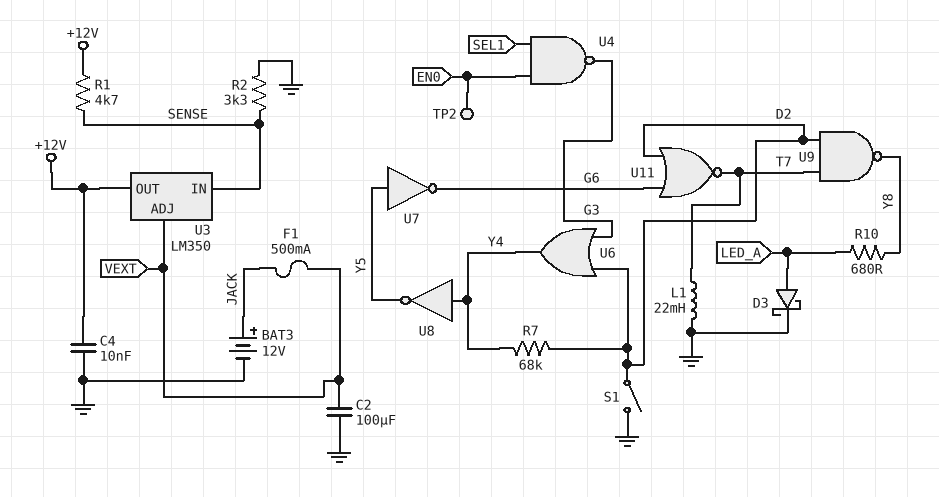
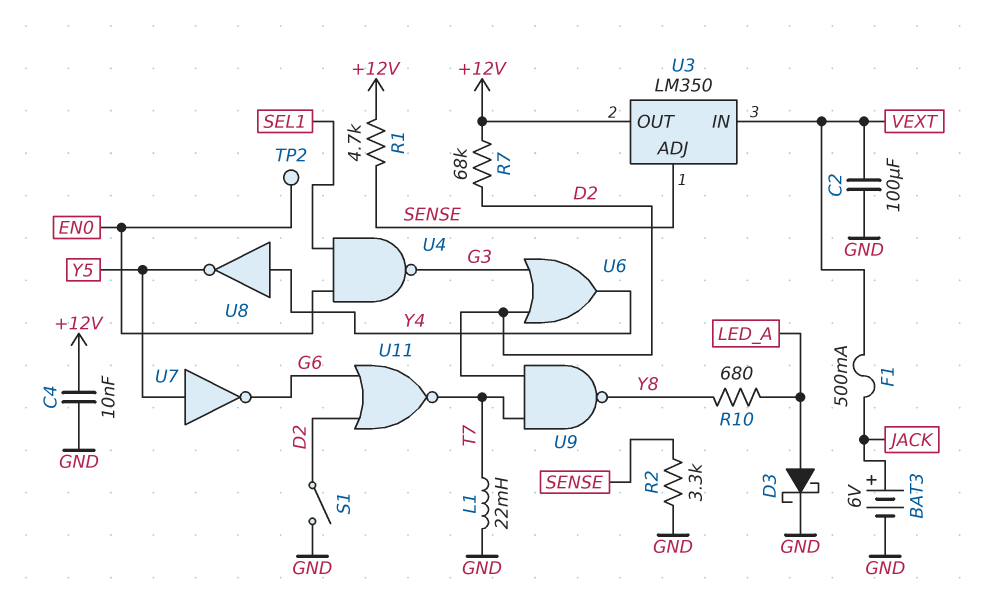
BAT3: 12V (plus JACK, minus GND) -> 6V (plus JACK, minus GND)
R7: 68k (D2, Y4) -> 68k (+12V, D2)
U3 pin ADJ: VEXT -> SENSE
U3 pin IN: SENSE -> VEXT

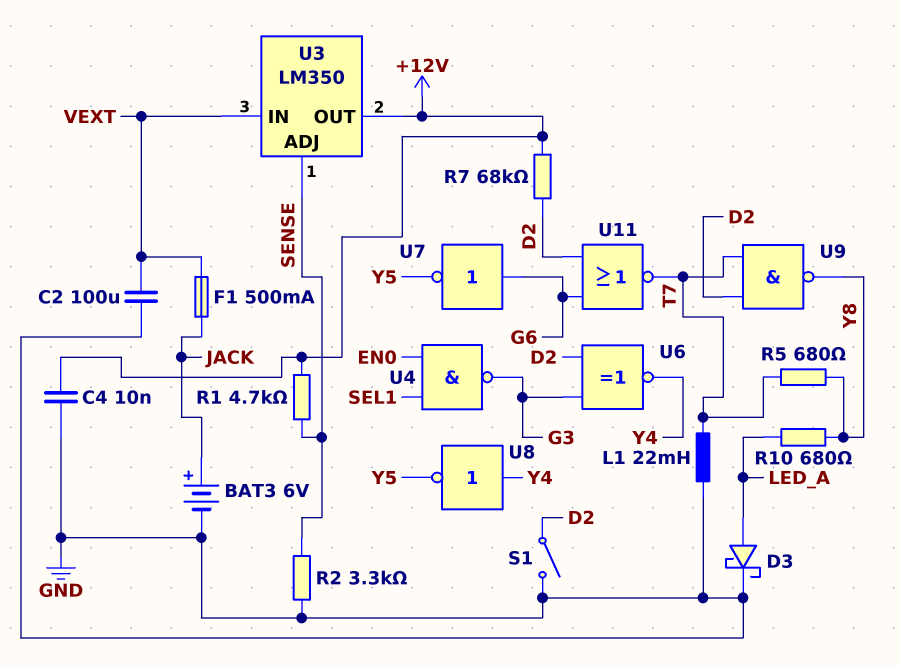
R5: none -> 680 (T7, Y8)
TP2: test point (EN0) -> none
U6: OR (in D2, in G3, out Y4) -> XNOR (in D2, in G3, out Y4)
U7: NOT (in Y5, out G6) -> NOT (in G6, out Y5)

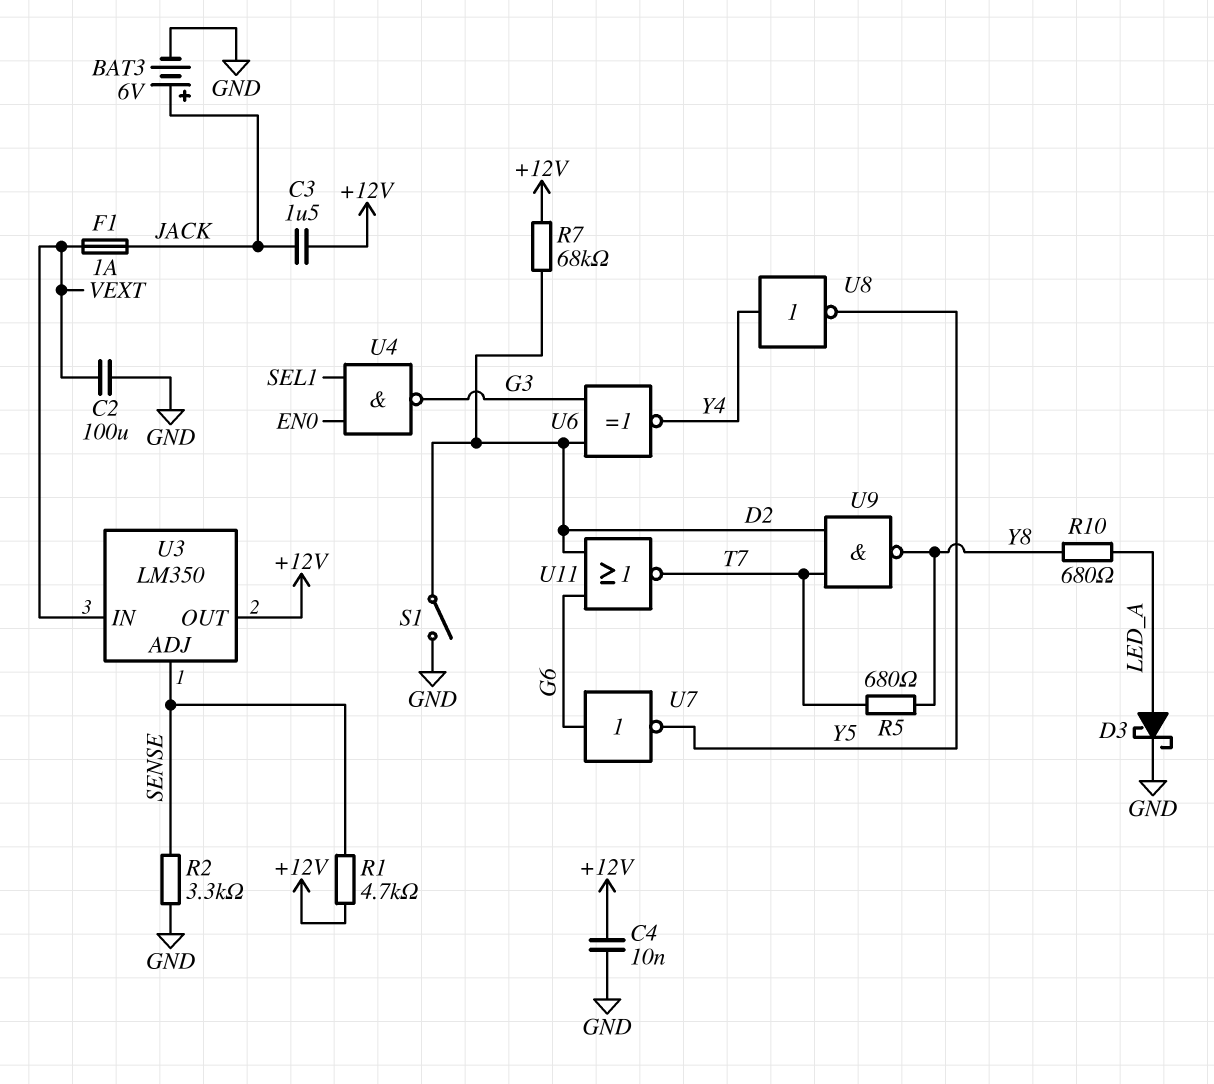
C3: none -> 1.5uF (+12V, JACK)
F1: 500mA (JACK, VEXT) -> 1A (JACK, VEXT)
L1: 22mH (GND, T7) -> none

